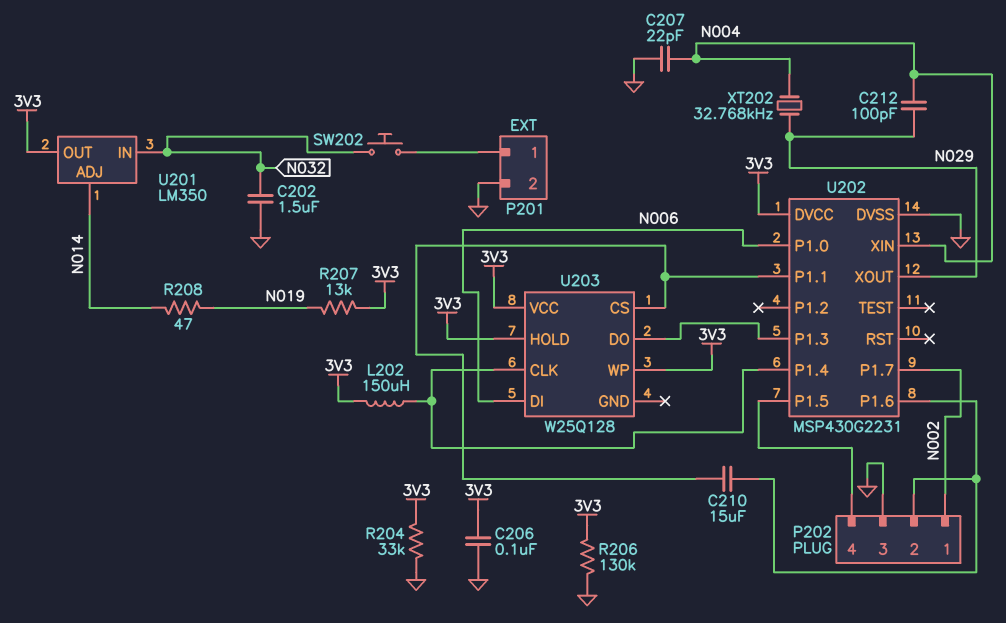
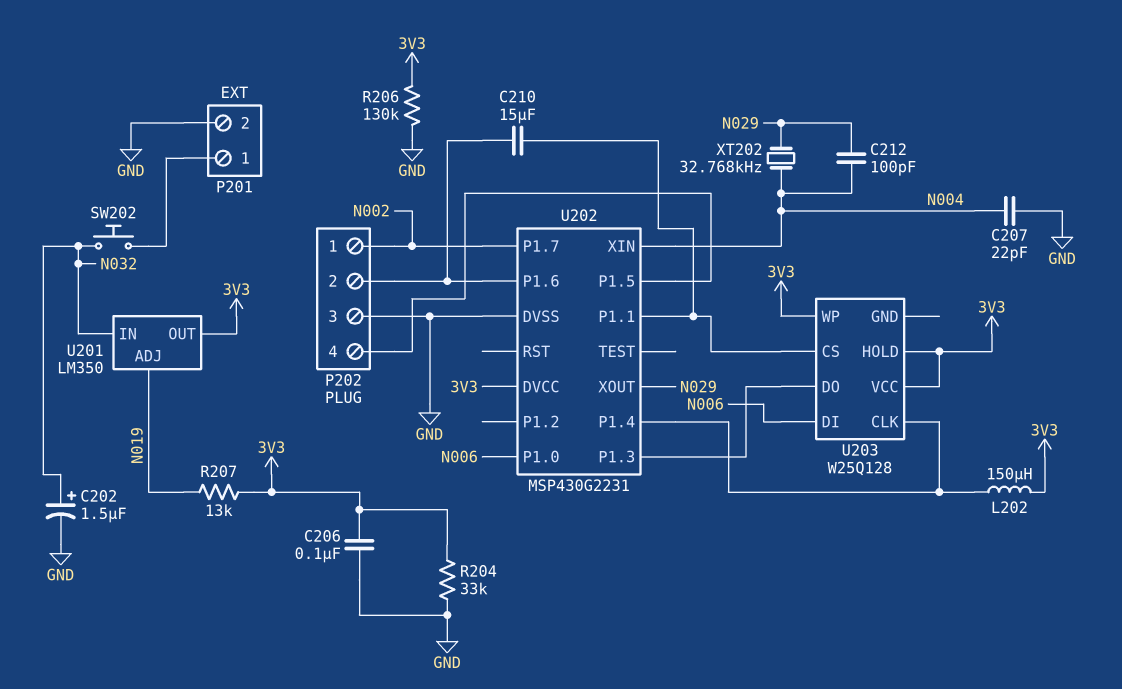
C202: 1.5uF (GND, N032) -> 1.5uF (plus N032, minus GND)
R208: 47 (N014, N019) -> none
U201 pin ADJ: N014 -> N019

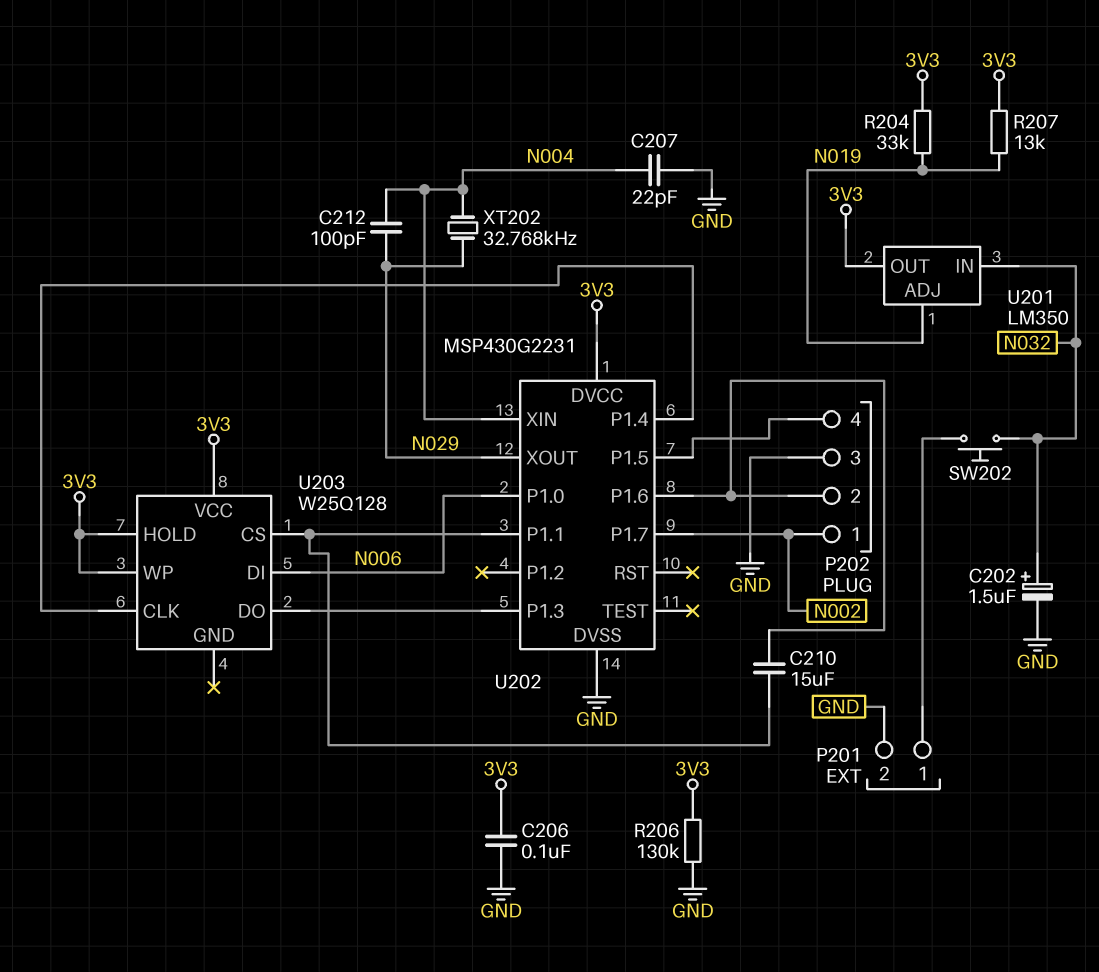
L202: 150uH (3V3, U202/P1.4) -> none
R204: 33k (3V3, GND) -> 33k (3V3, N019)

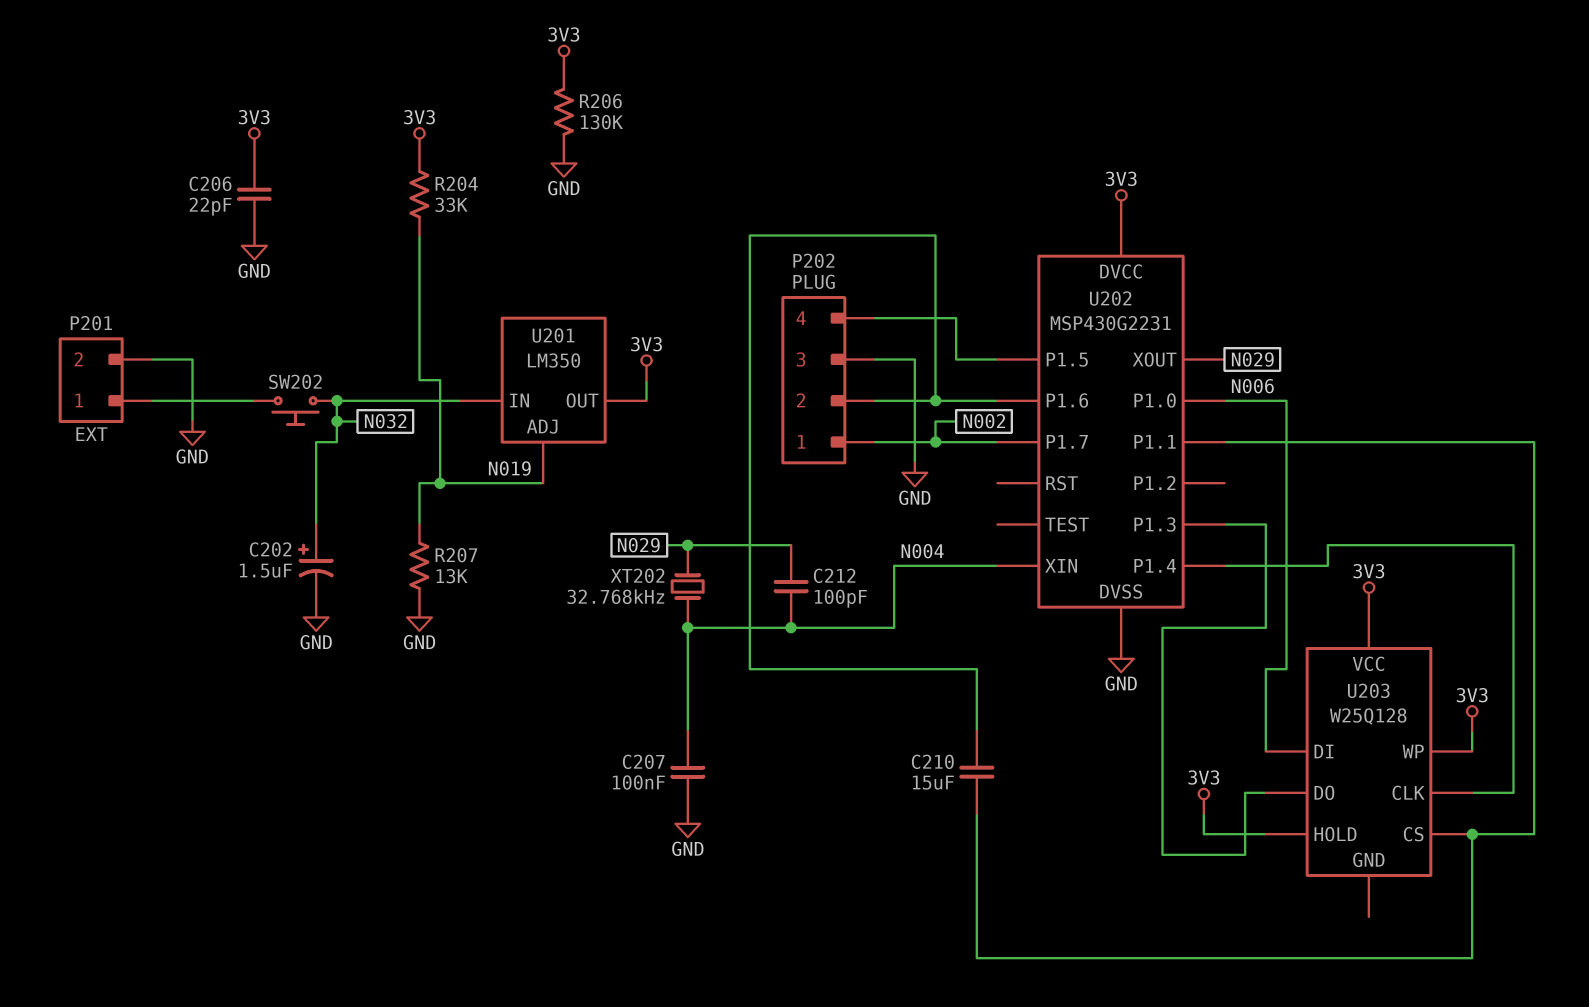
C206: 100nF (3V3, GND) -> 22pF (3V3, GND)
C207: 22pF (GND, N004) -> 100nF (GND, N004)
R207: 13k (3V3, N019) -> 13k (GND, N019)

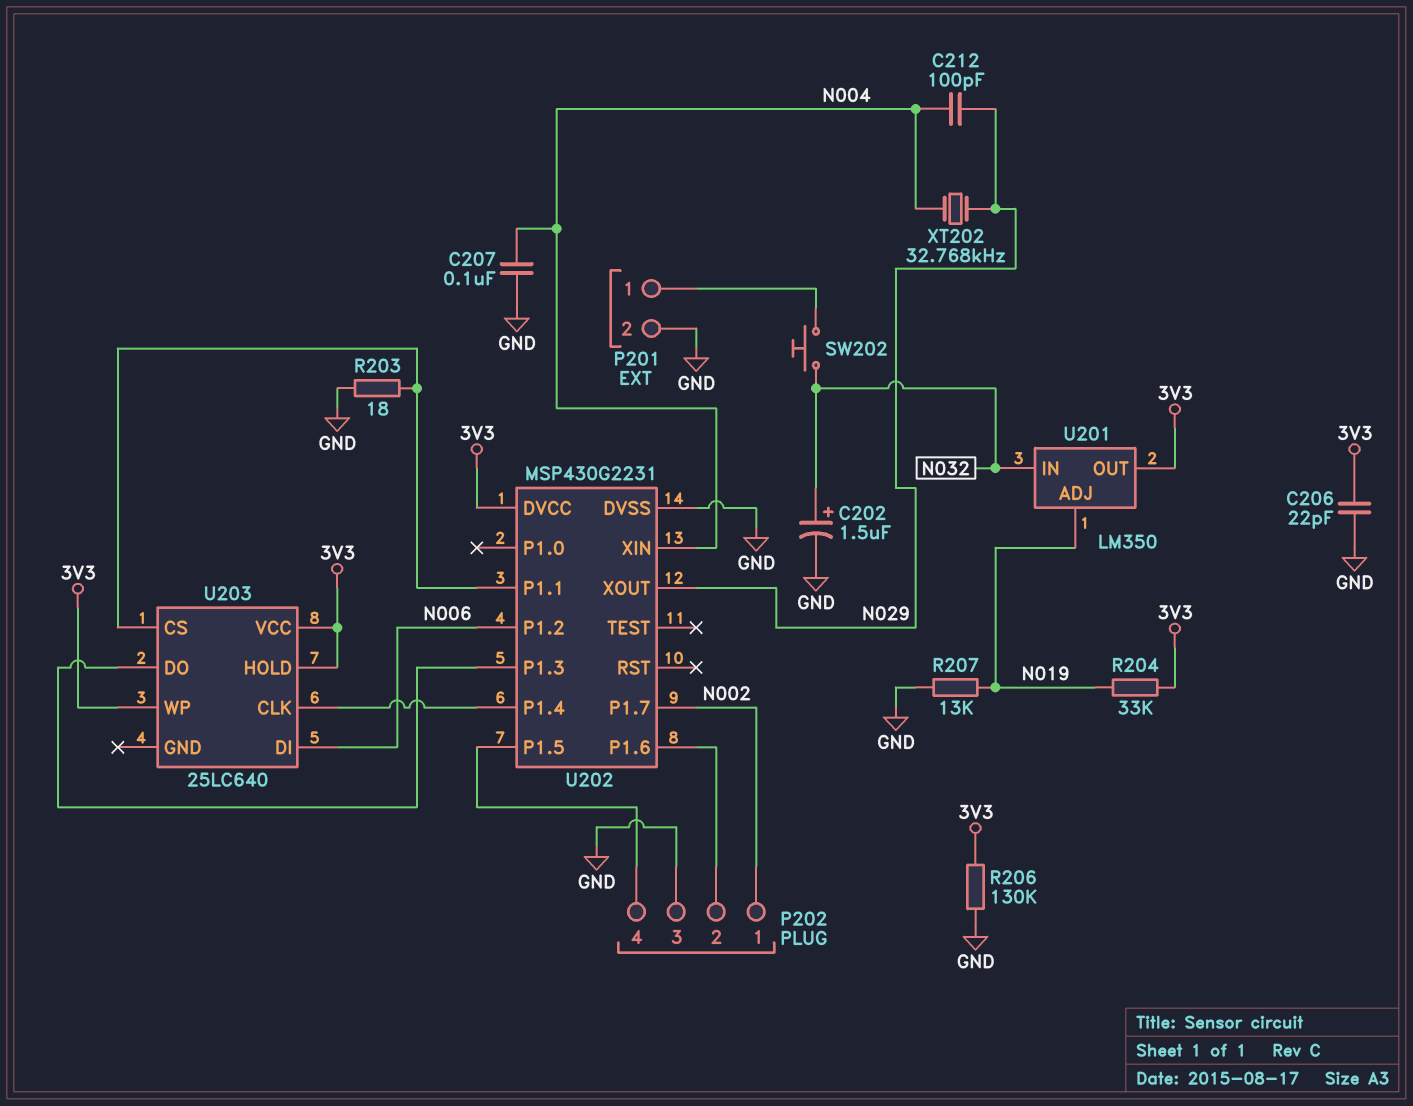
C210: 15uF (P202/2, U202/P1.1) -> none
R203: none -> 18 (GND, U202/P1.1)
U202 pin P1.0: N006 -> none
U202 pin P1.2: none -> N006
U203: W25Q128 -> 25LC640

